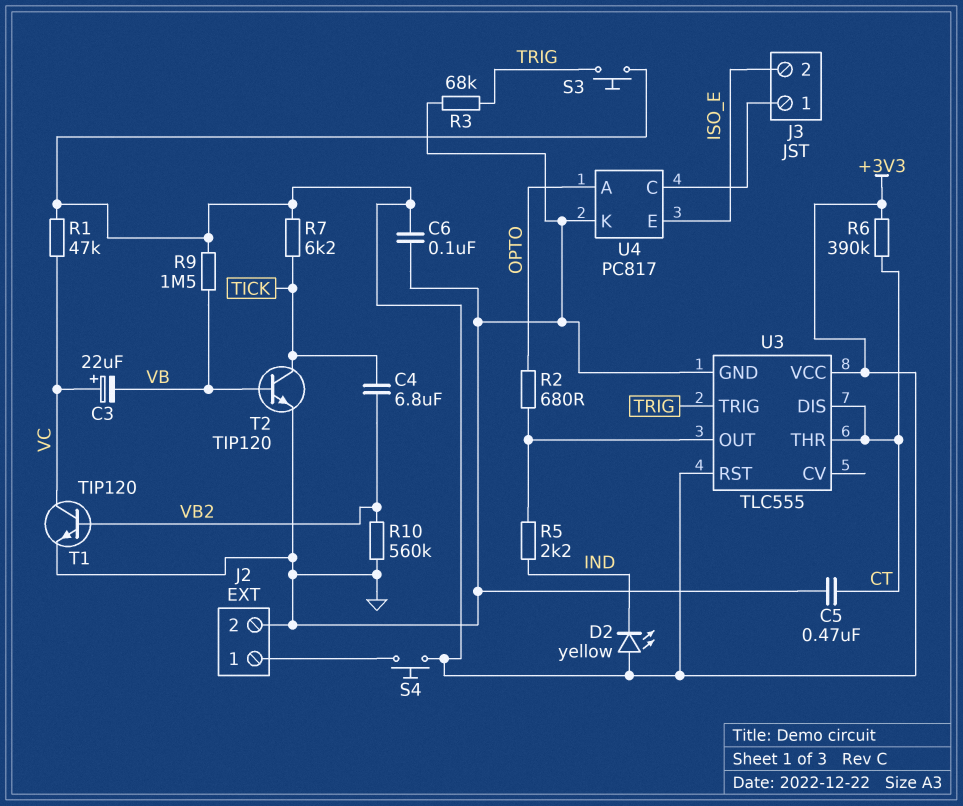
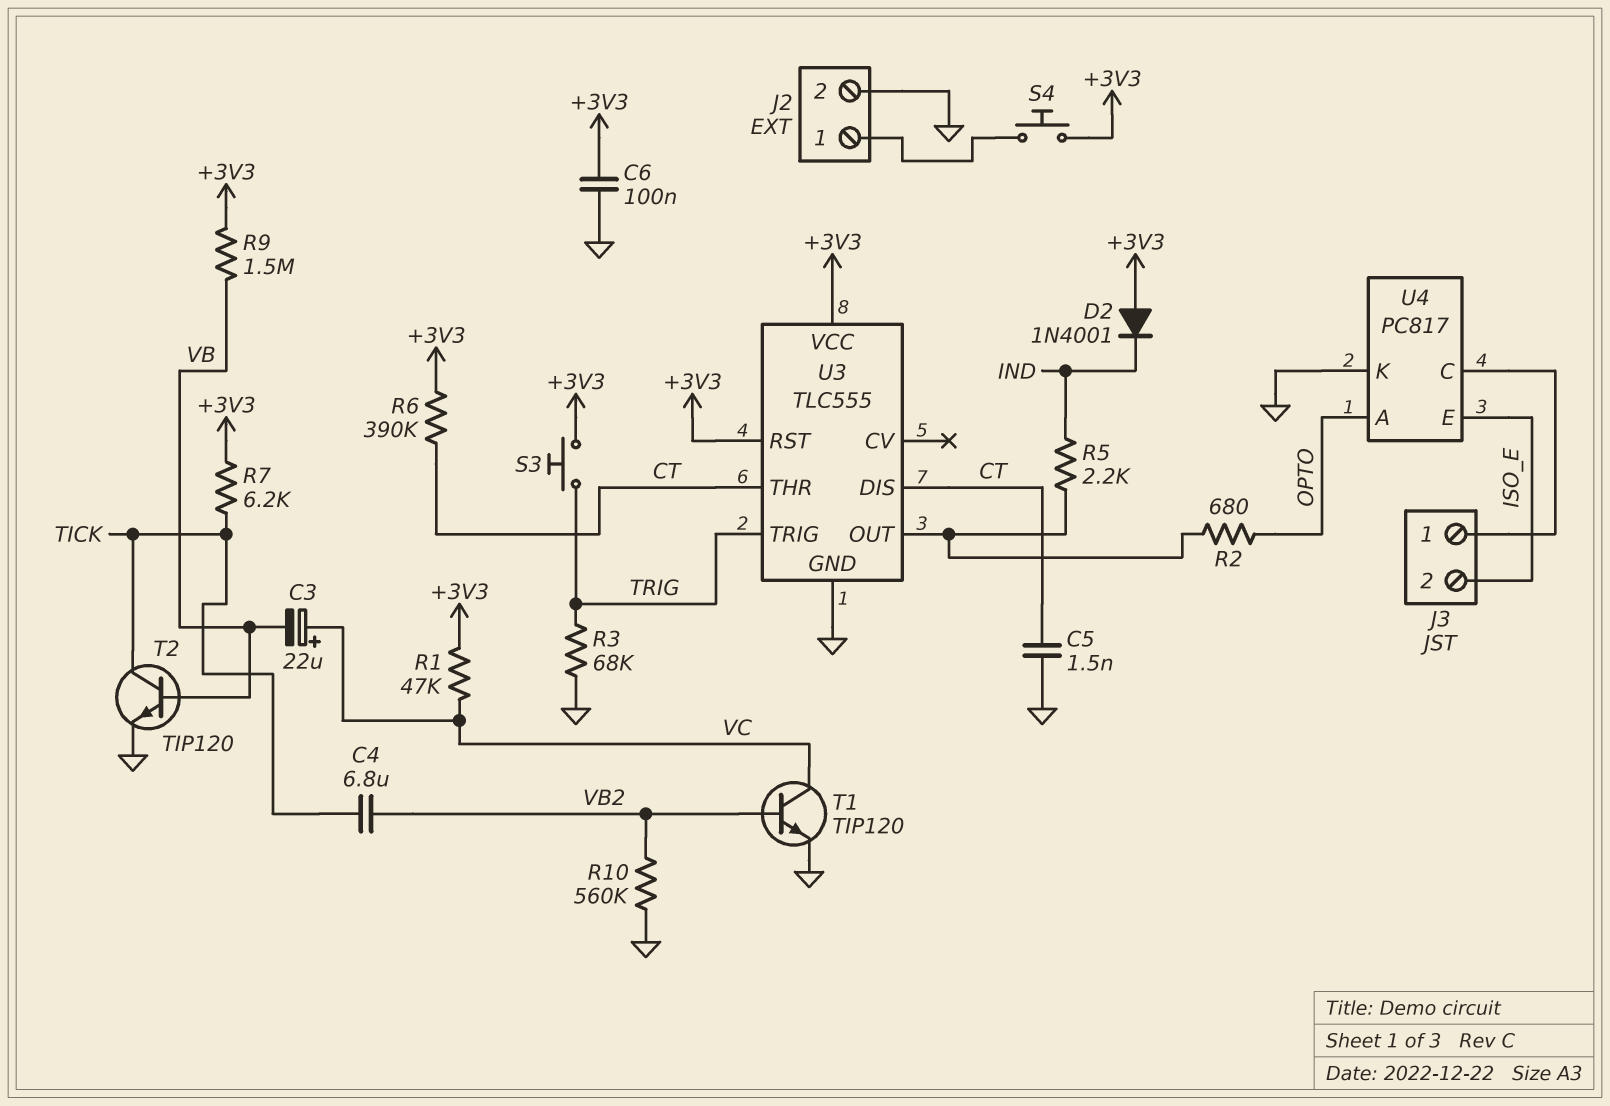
C5: 470nF (CT, GND) -> 1.5nF (CT, GND)
D2: LED yellow (A +3V3, K IND) -> diode 1N4001 (A +3V3, K IND)

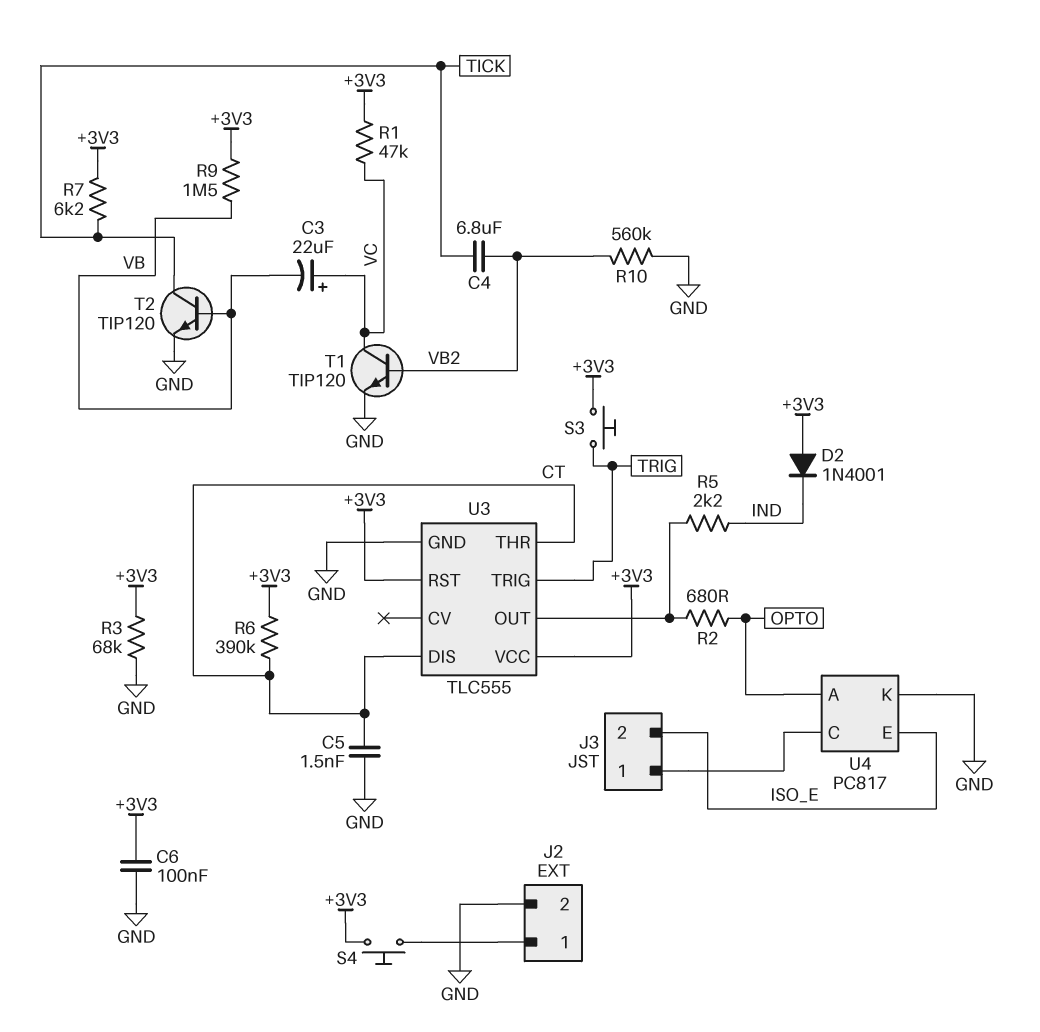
R3: 68k (GND, TRIG) -> 68k (+3V3, GND)

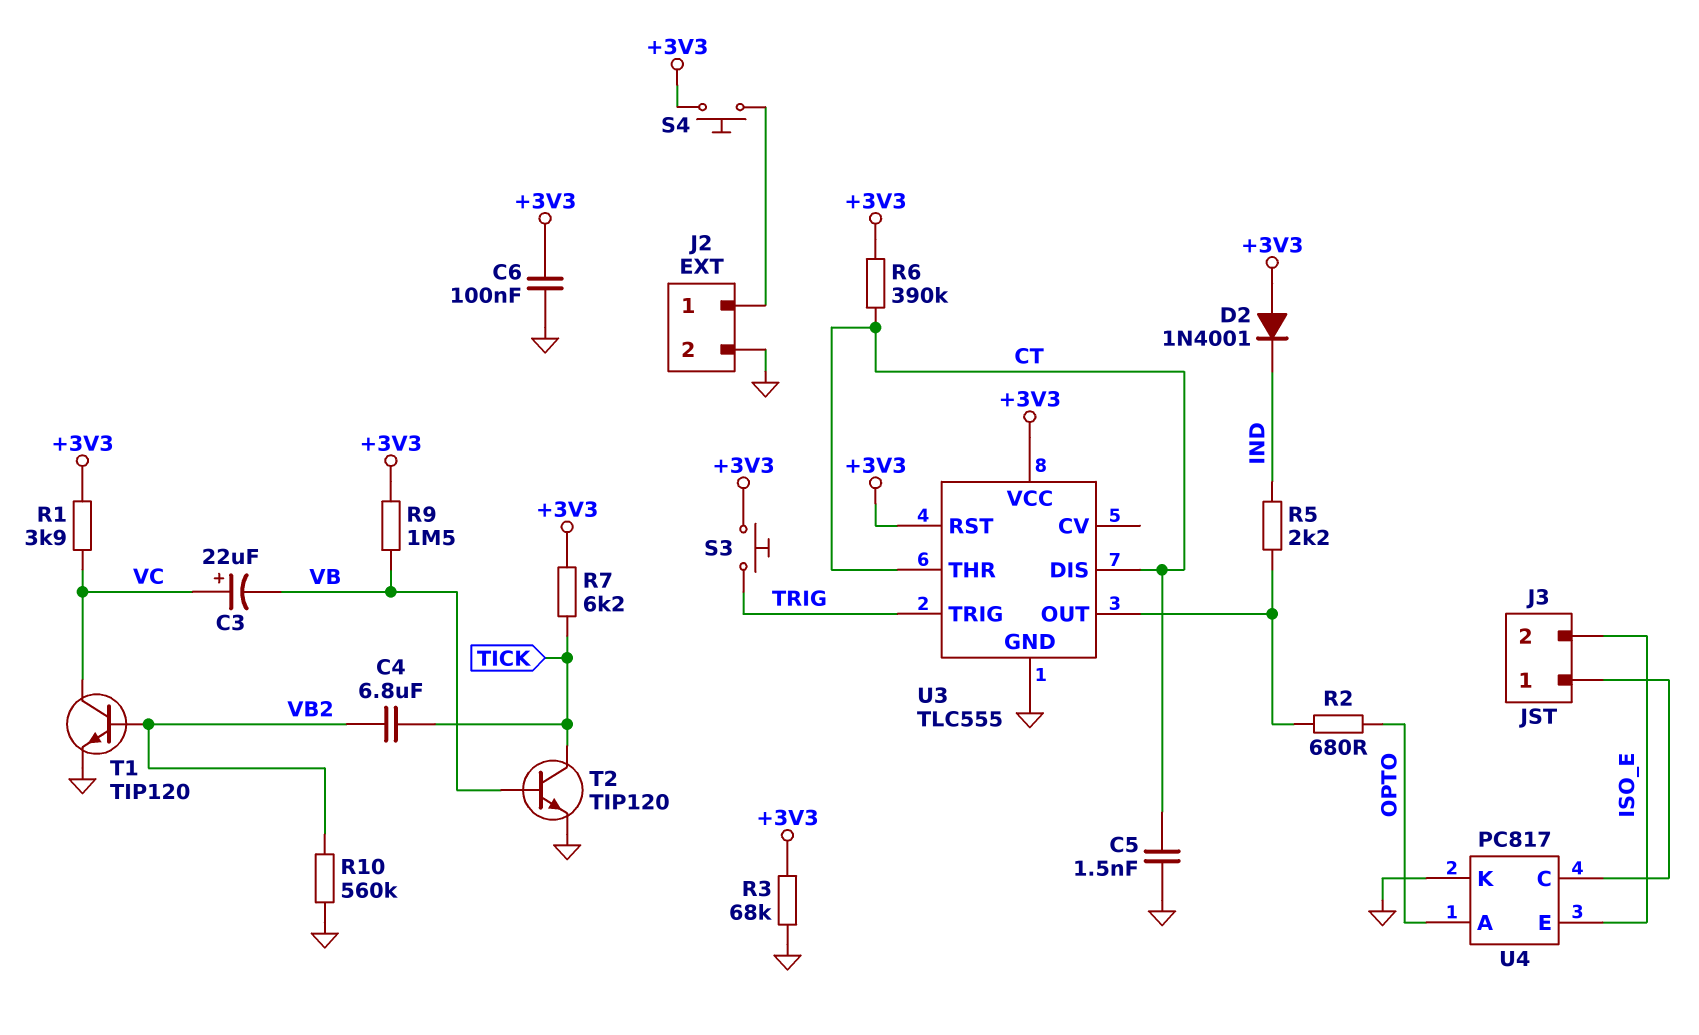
R1: 47k (+3V3, VC) -> 3.9k (+3V3, VC)

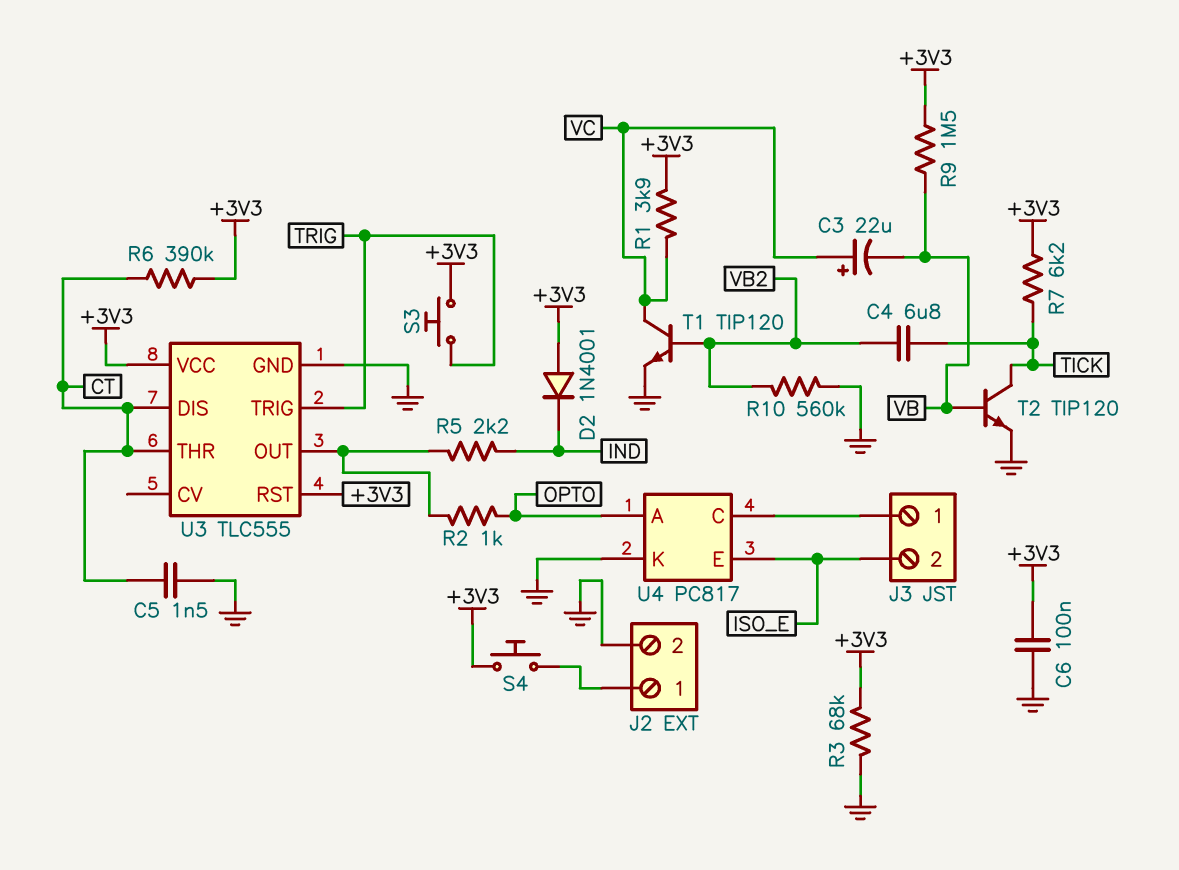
R2: 680 (OPTO, U3/OUT) -> 1k (OPTO, U3/OUT)

